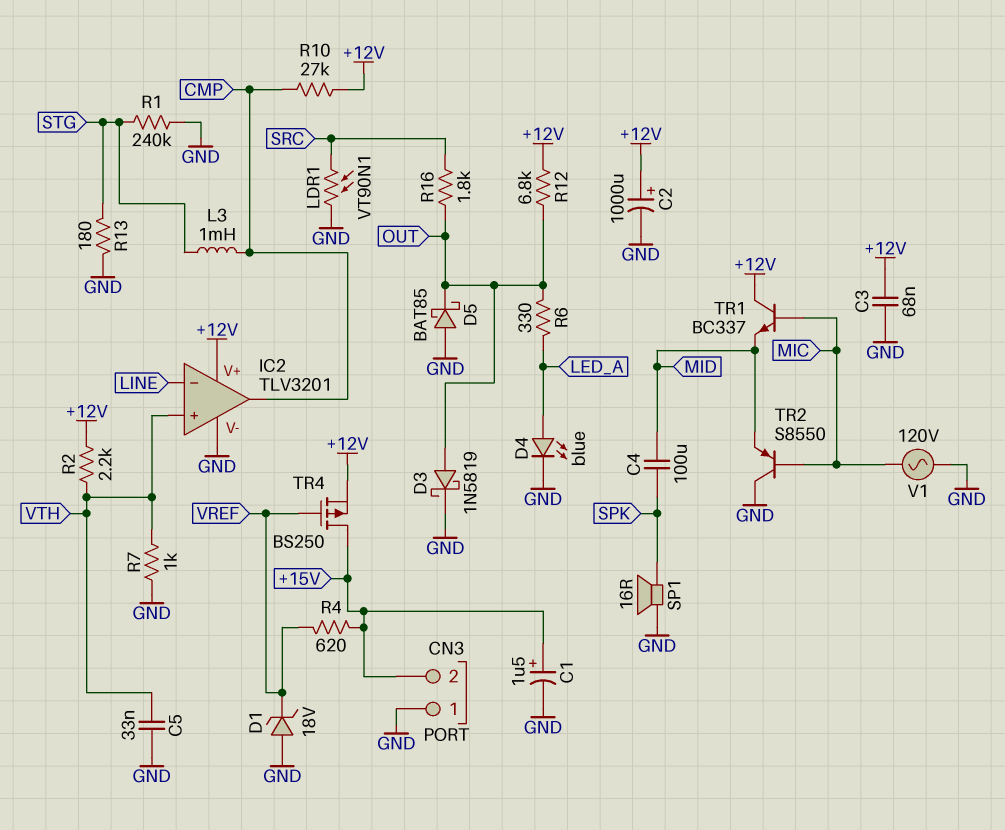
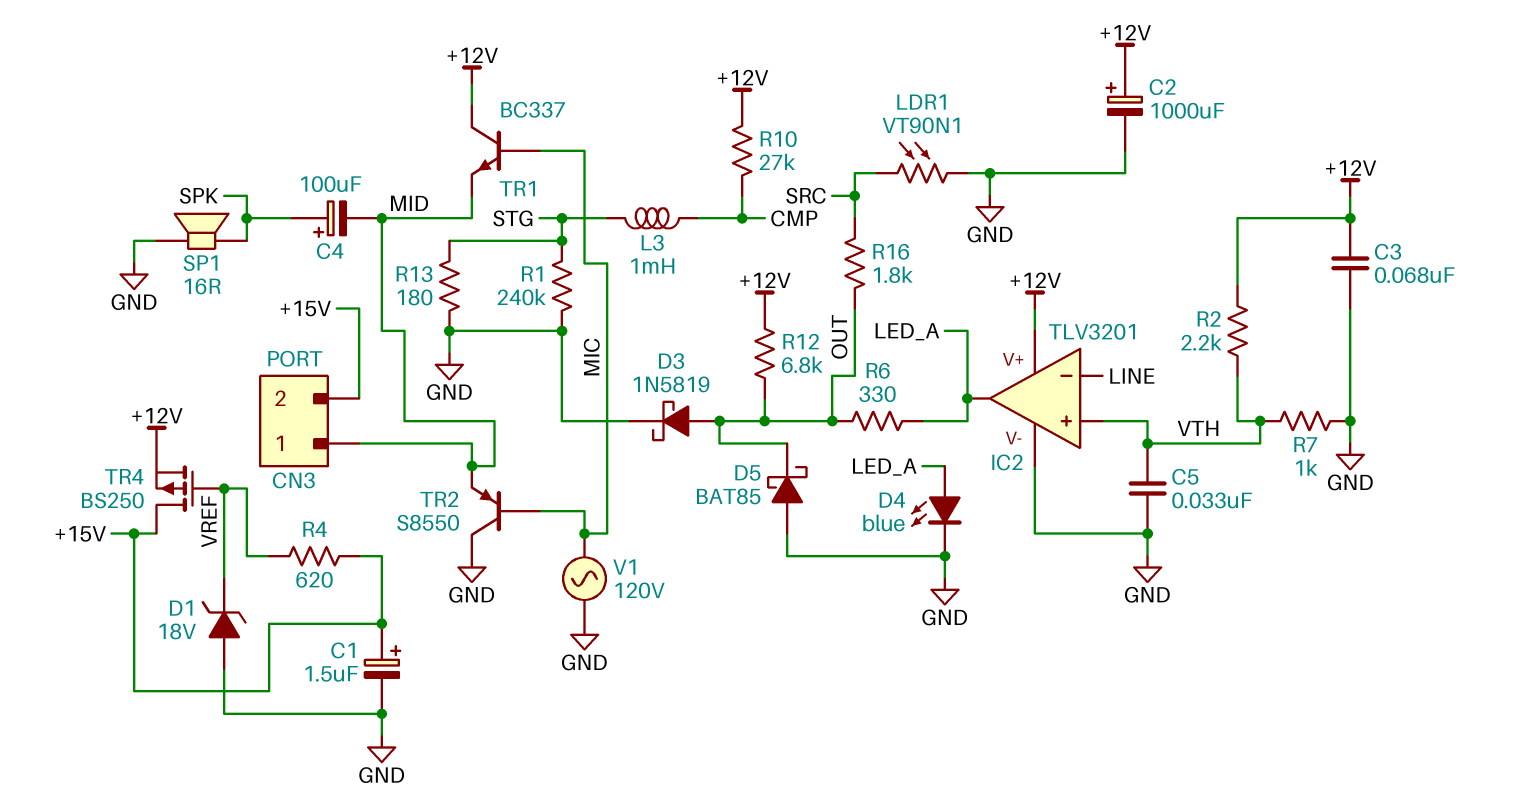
C4: 100uF (MID, SPK) -> 100uF (plus SPK, minus MID)
CN3 pin 1: GND -> MID
IC2 pin out: CMP -> LED_A

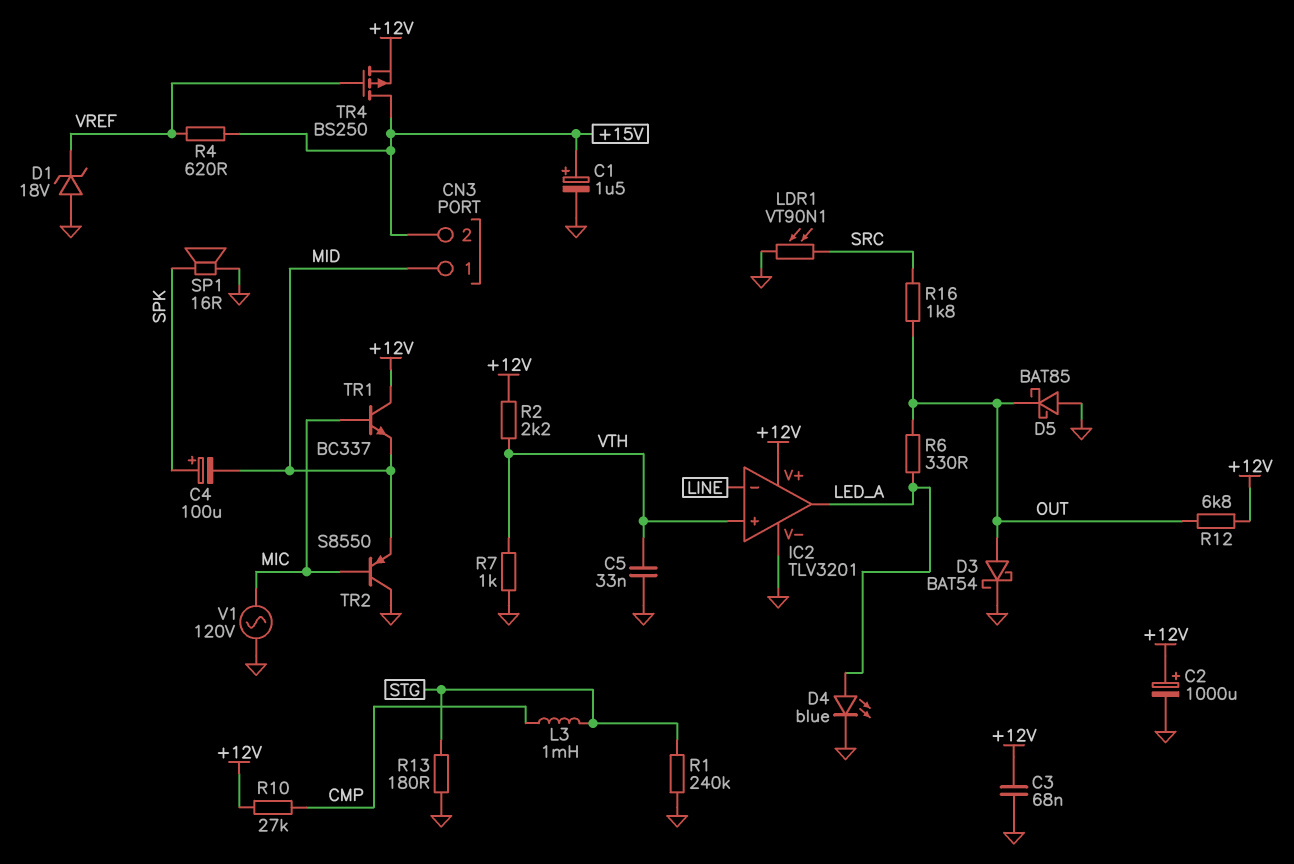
D3: schottky 1N5819 (A OUT, K GND) -> schottky BAT54 (A OUT, K GND)

